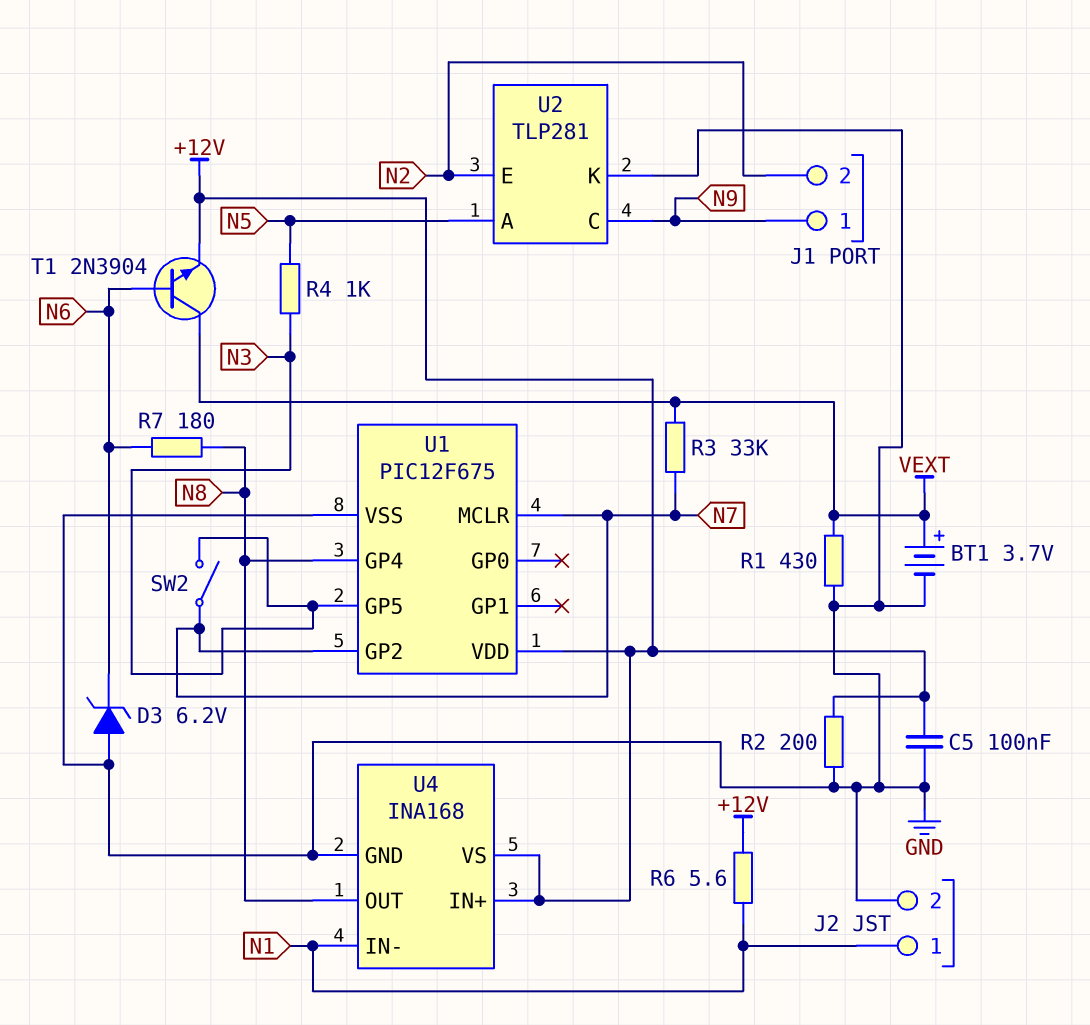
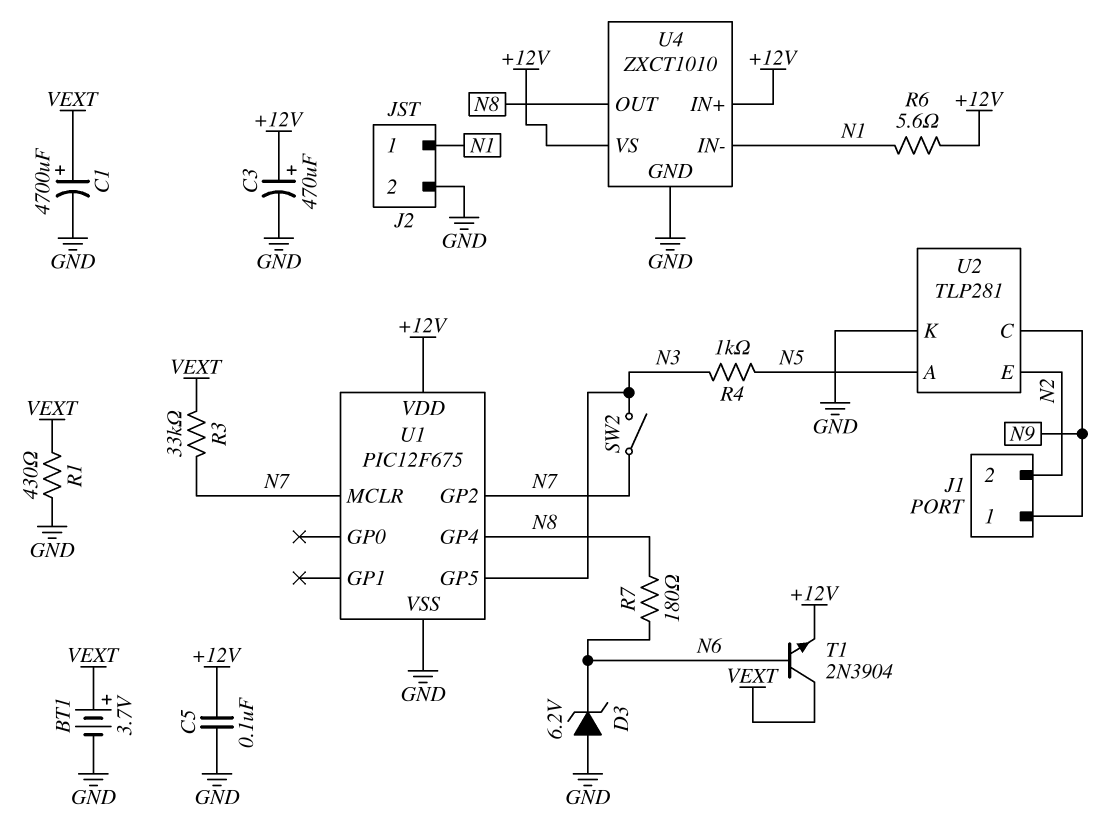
C1: none -> 4700uF (plus VEXT, minus GND)
C3: none -> 470uF (plus +12V, minus GND)
R2: 200 (+12V, GND) -> none
U4: INA168 -> ZXCT1010

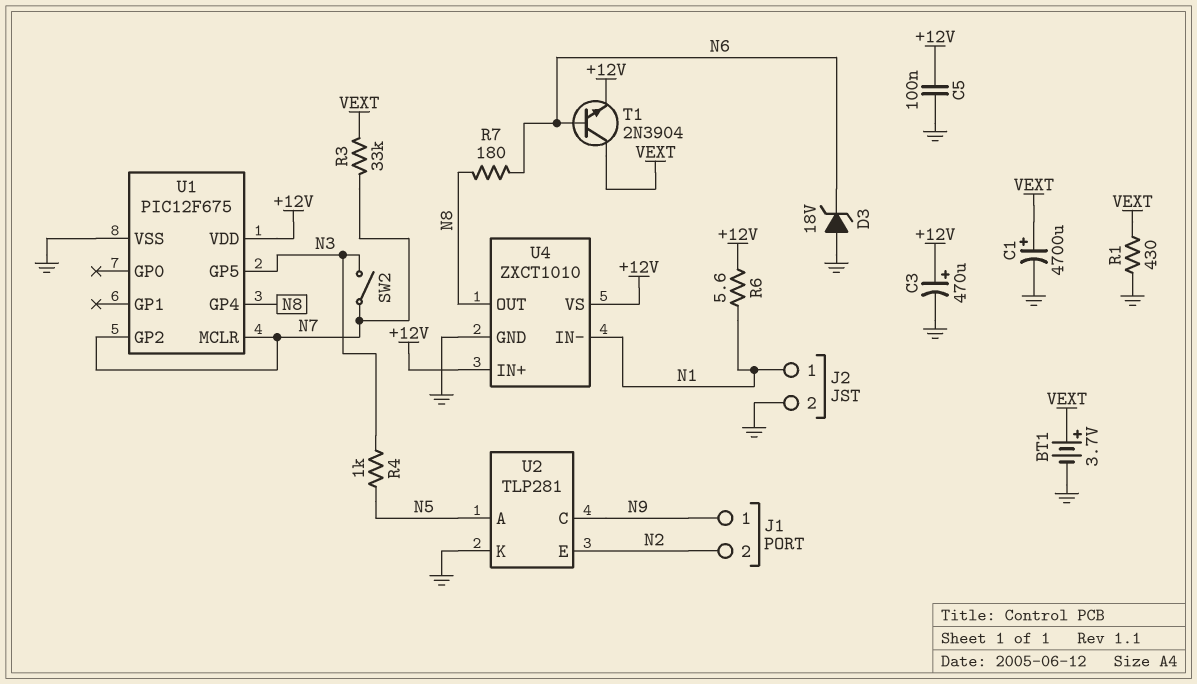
D3: zener 6.2V (A GND, K N6) -> zener 18V (A GND, K N6)

